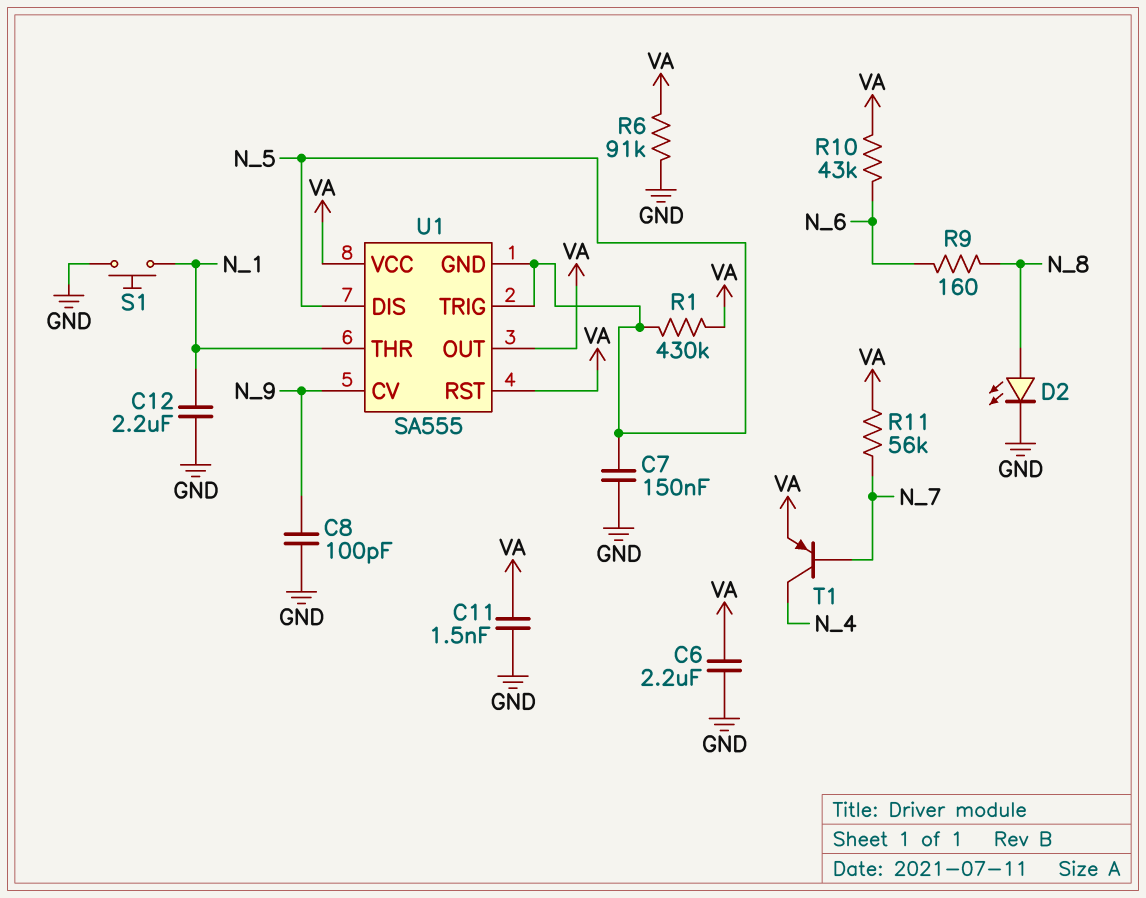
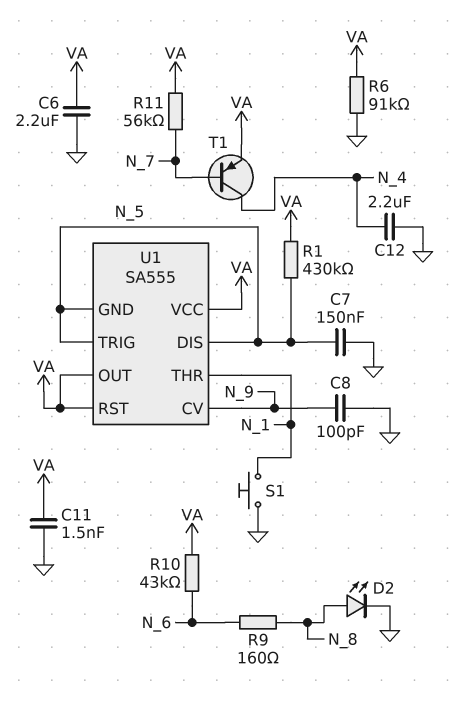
C12: 2.2uF (GND, N_1) -> 2.2uF (GND, N_4)

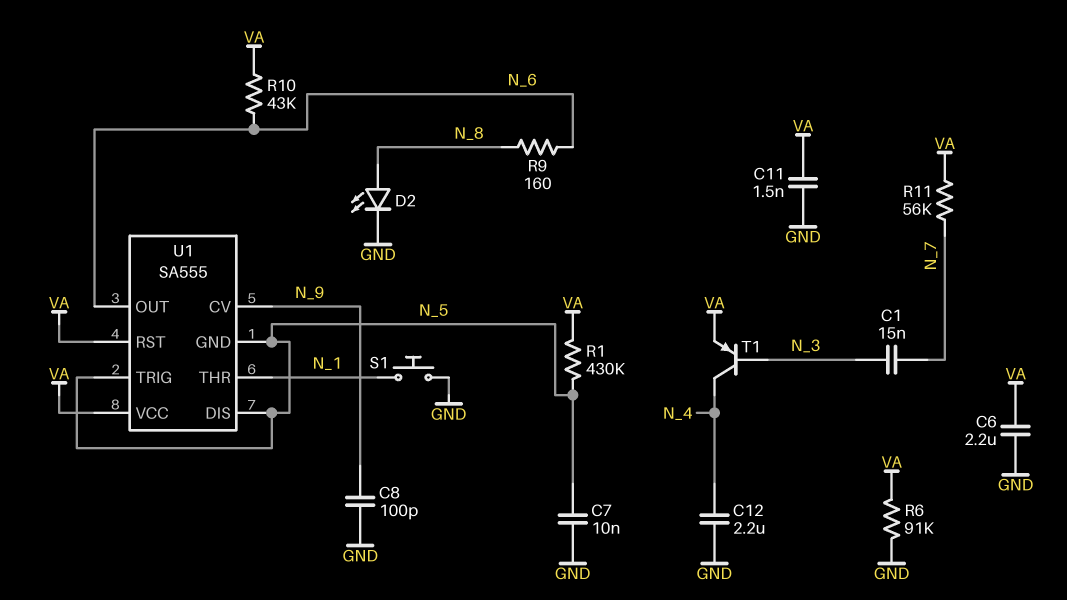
C1: none -> 15nF (N_3, N_7)
C7: 150nF (GND, N_5) -> 10nF (GND, N_5)
T1: PNP (B N_7, C N_4, E VA) -> PNP (B N_3, C N_4, E VA)
U1 pin OUT: VA -> N_6

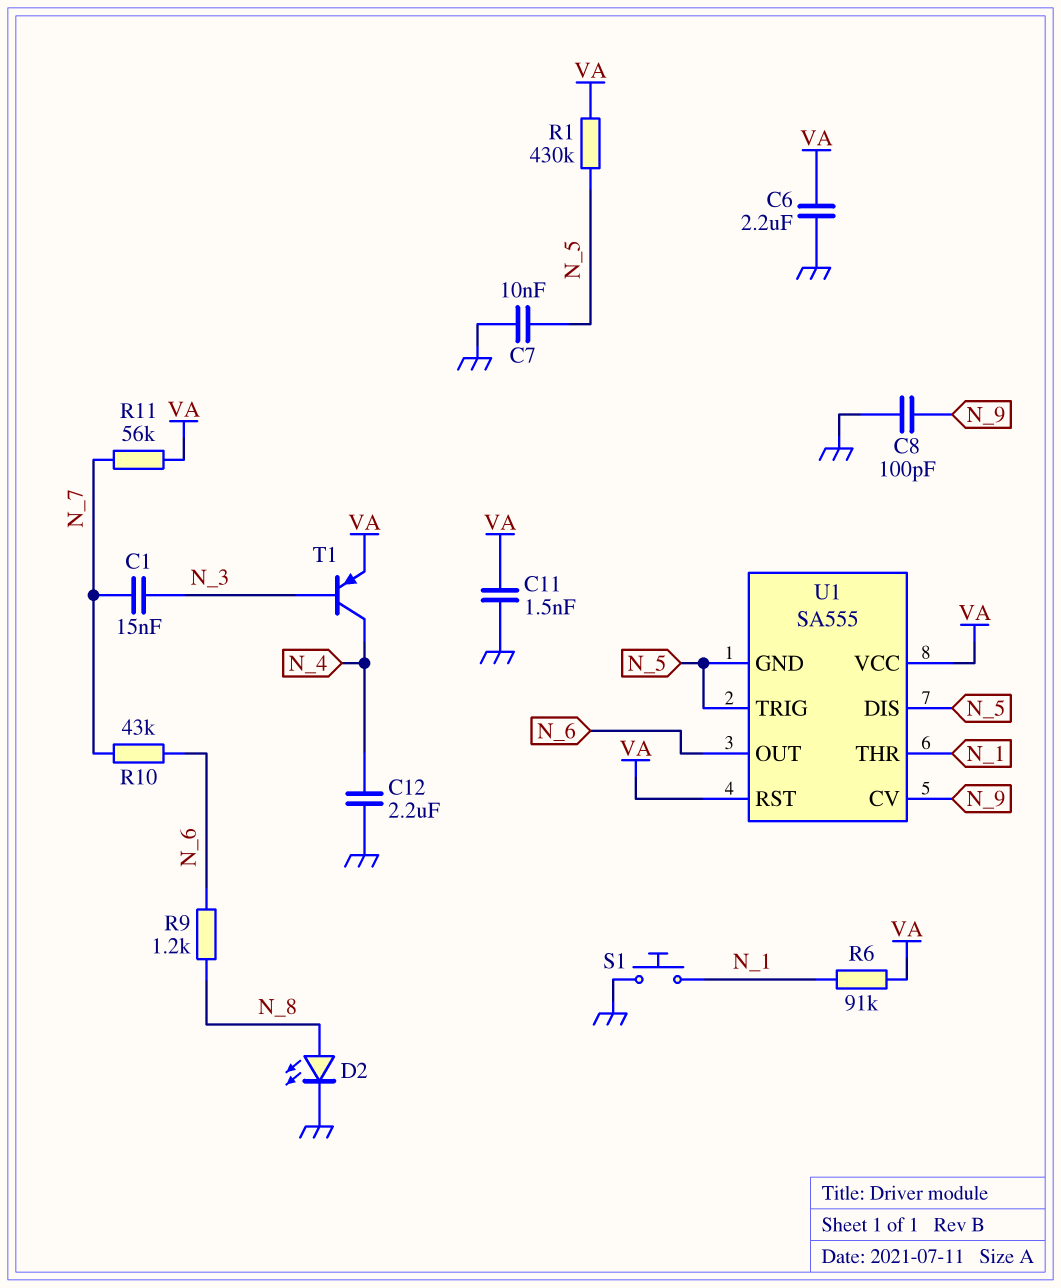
R6: 91k (GND, VA) -> 91k (N_1, VA)
R9: 160 (N_6, N_8) -> 1.2k (N_6, N_8)
R10: 43k (N_6, VA) -> 43k (N_6, N_7)

